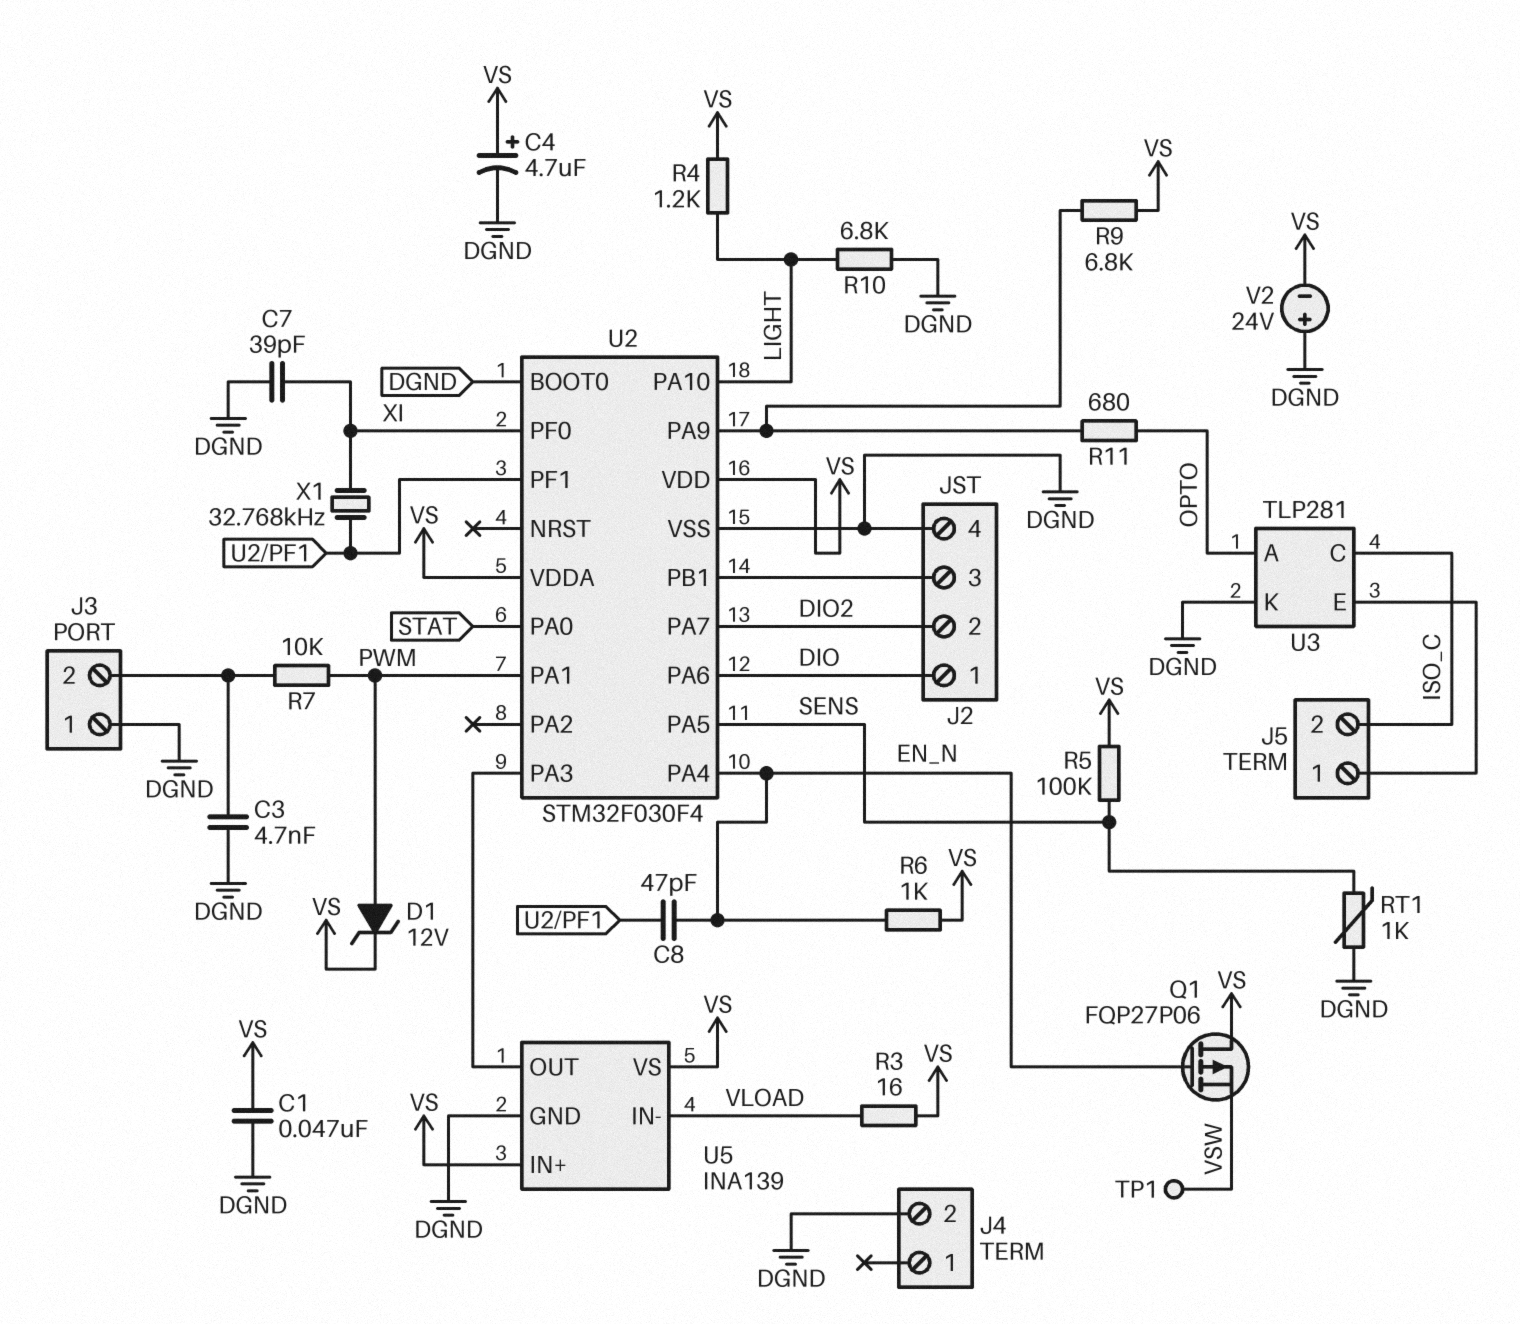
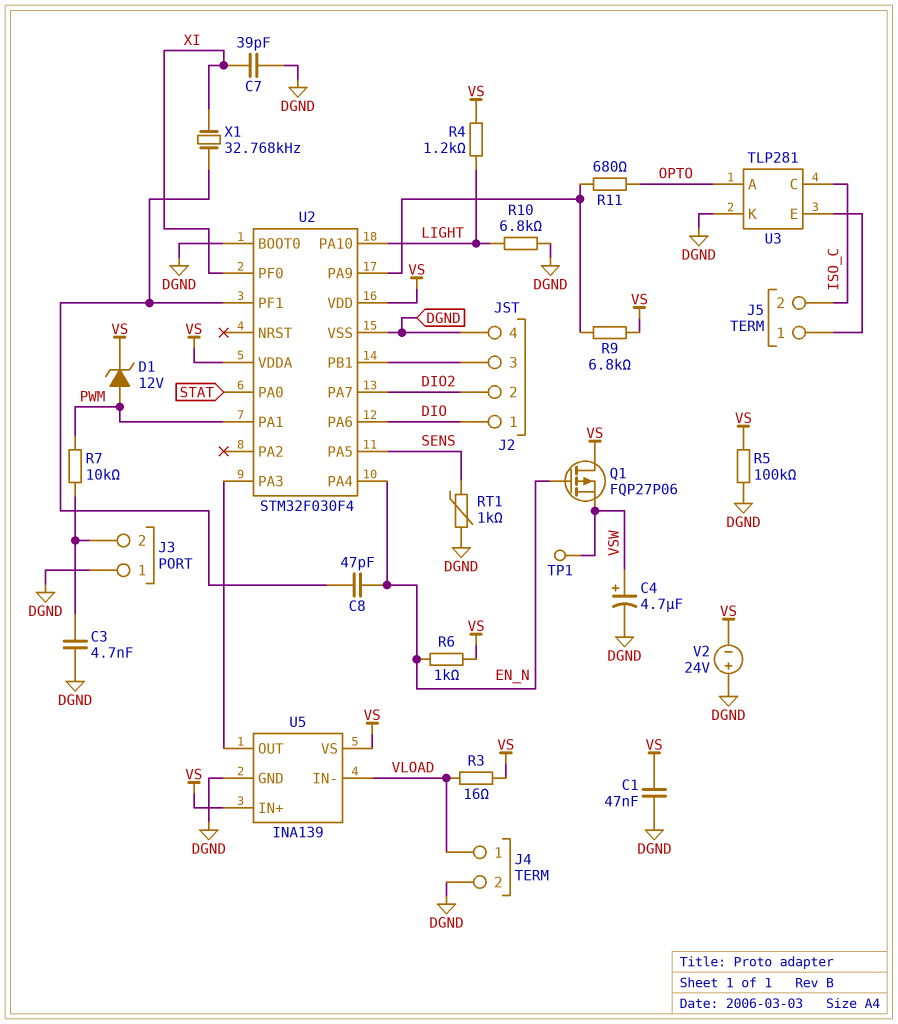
C4: 4.7uF (plus VS, minus DGND) -> 4.7uF (plus VSW, minus DGND)
J4 pin 1: none -> VLOAD
R5: 100k (SENS, VS) -> 100k (DGND, VS)

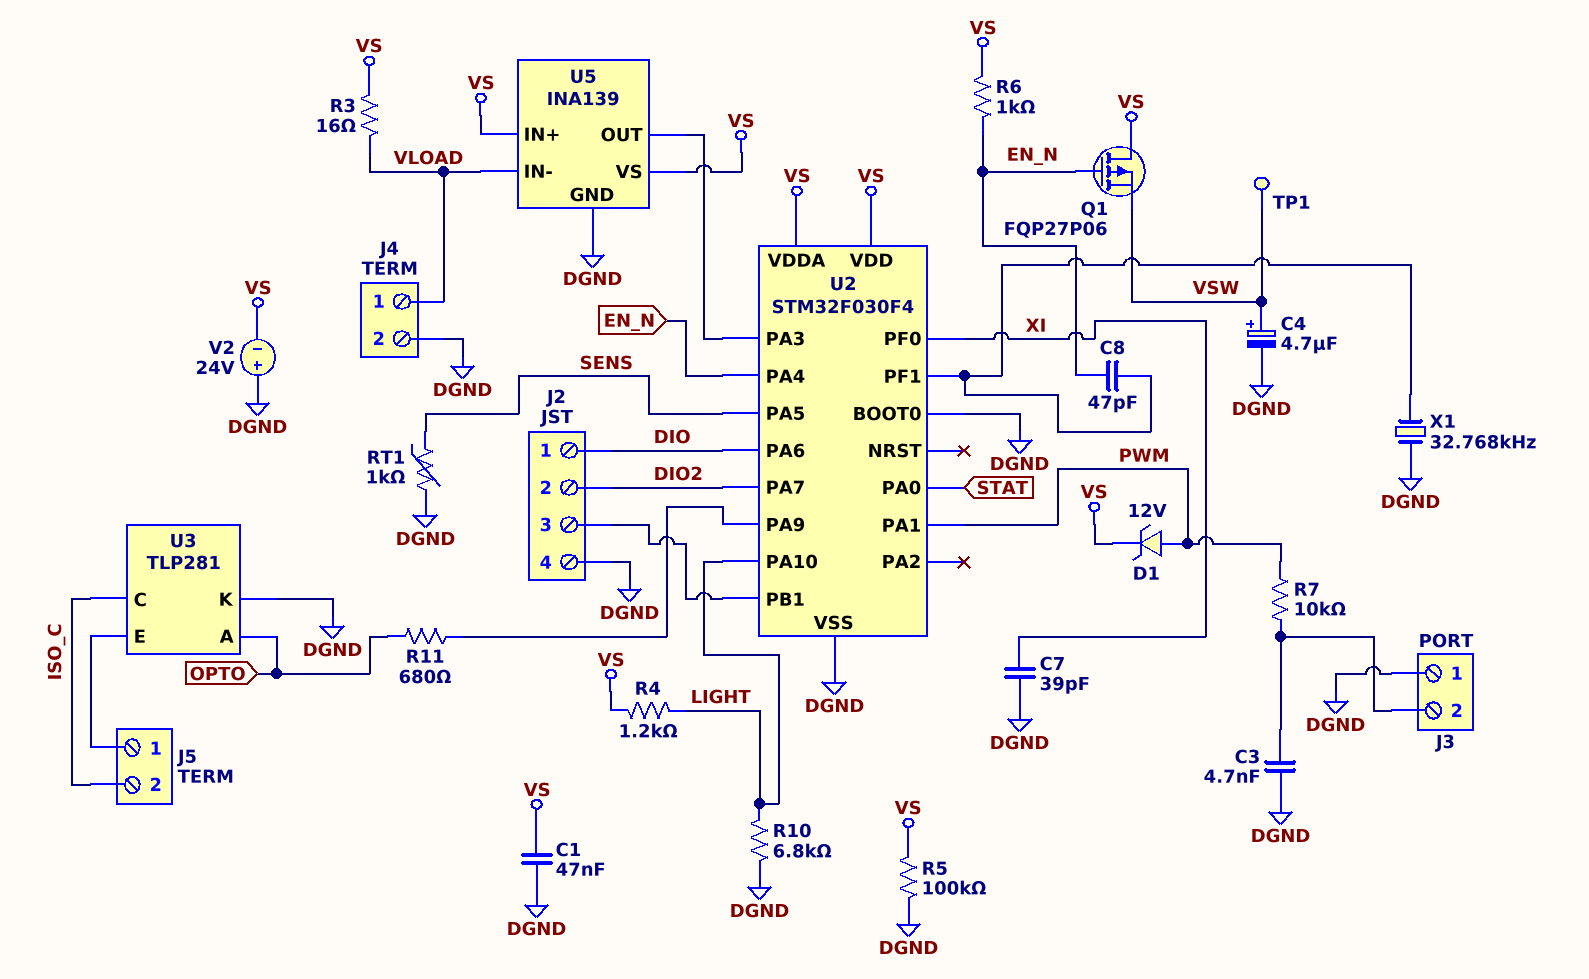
R9: 6.8k (U2/PA9, VS) -> none
X1: 32.768kHz (U2/PF1, XI) -> 32.768kHz (DGND, U2/PF1)

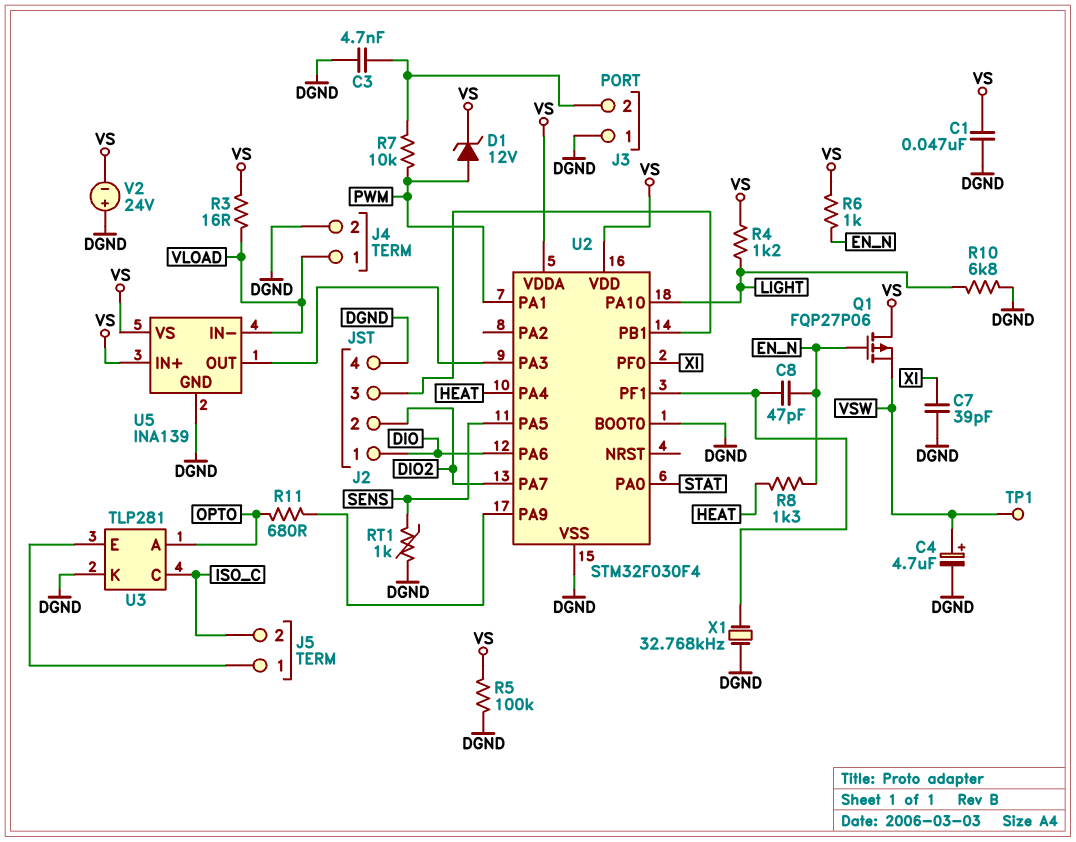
R8: none -> 1.3k (EN_N, HEAT)
U2 pin PA4: EN_N -> HEAT

